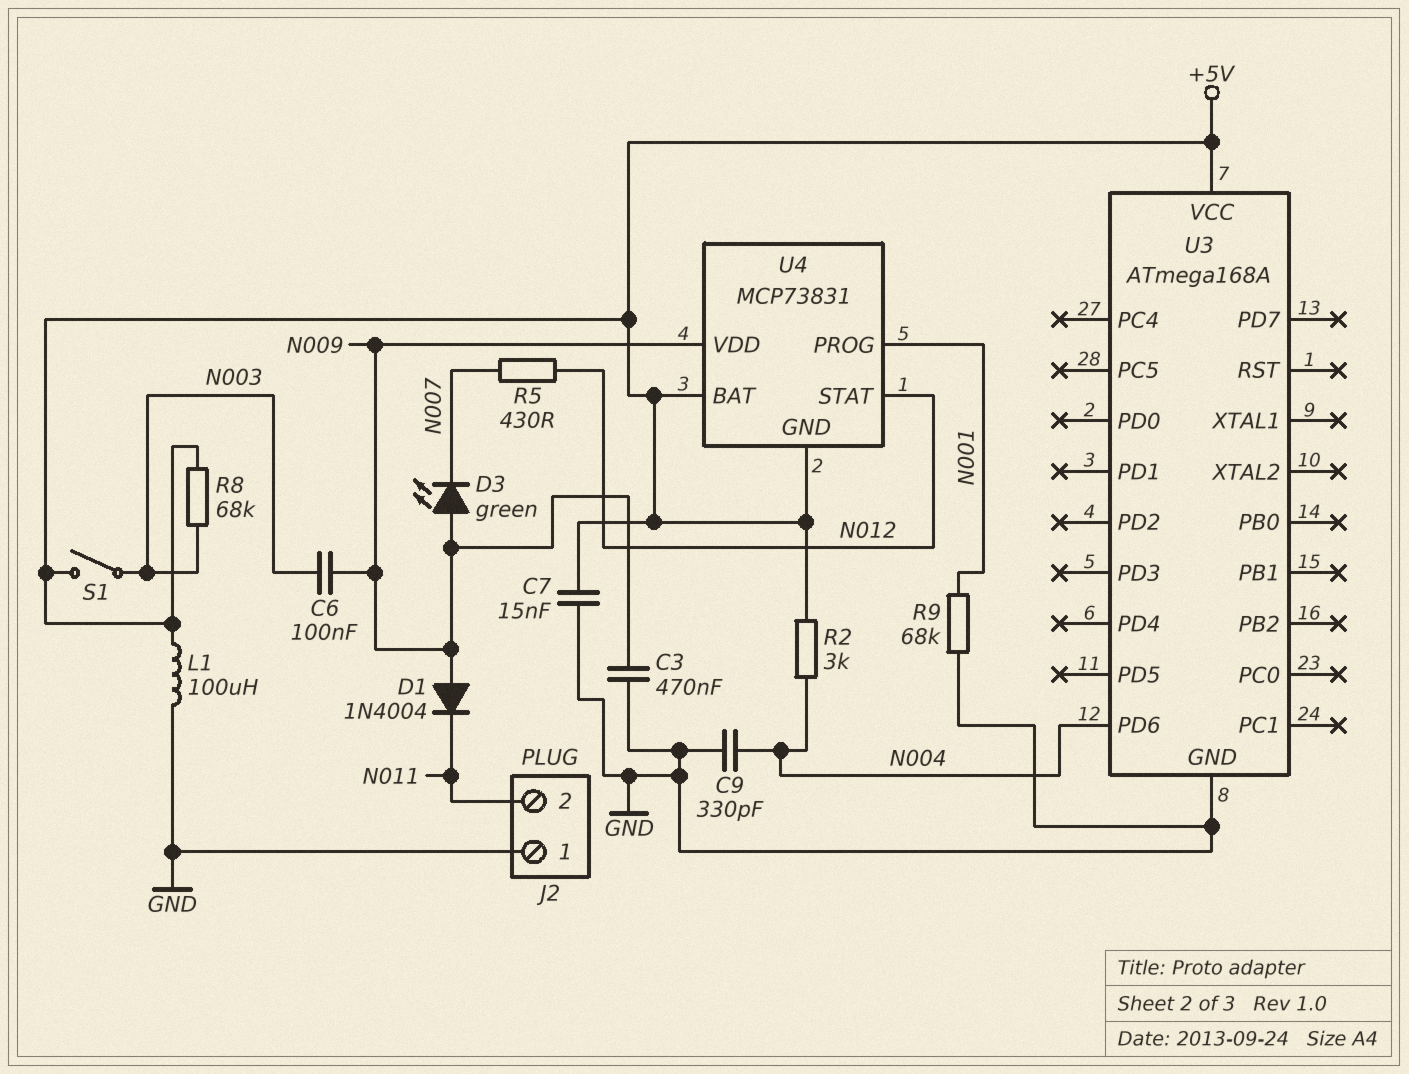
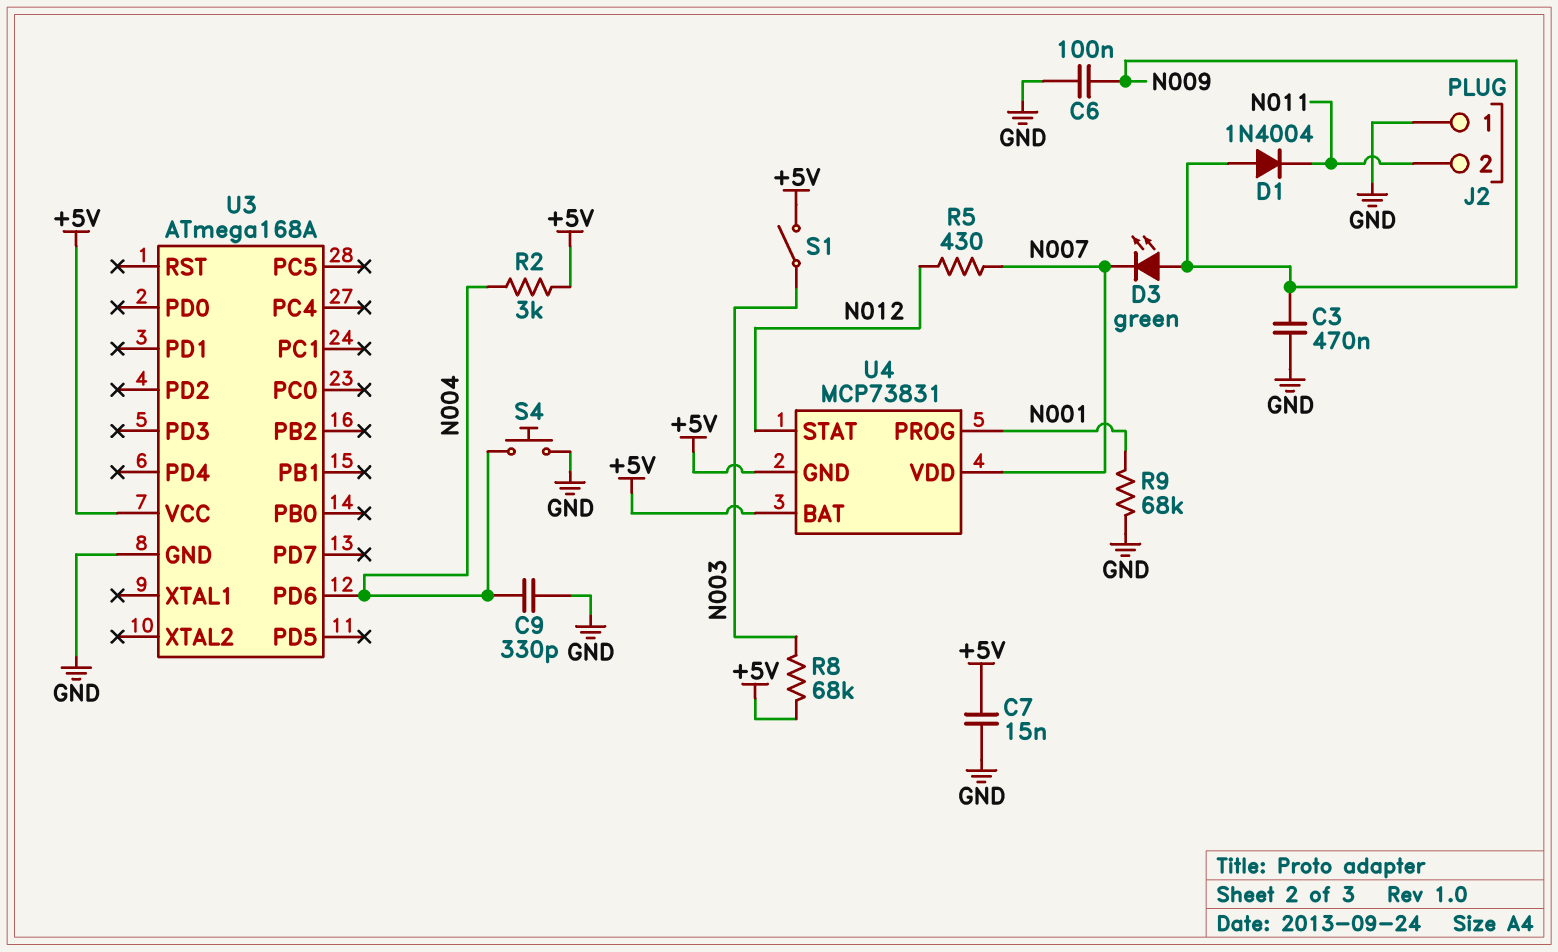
C6: 100nF (N003, N009) -> 100nF (GND, N009)
L1: 100uH (+5V, GND) -> none
S4: none -> button (GND, N004)
U4 pin VDD: N009 -> N007

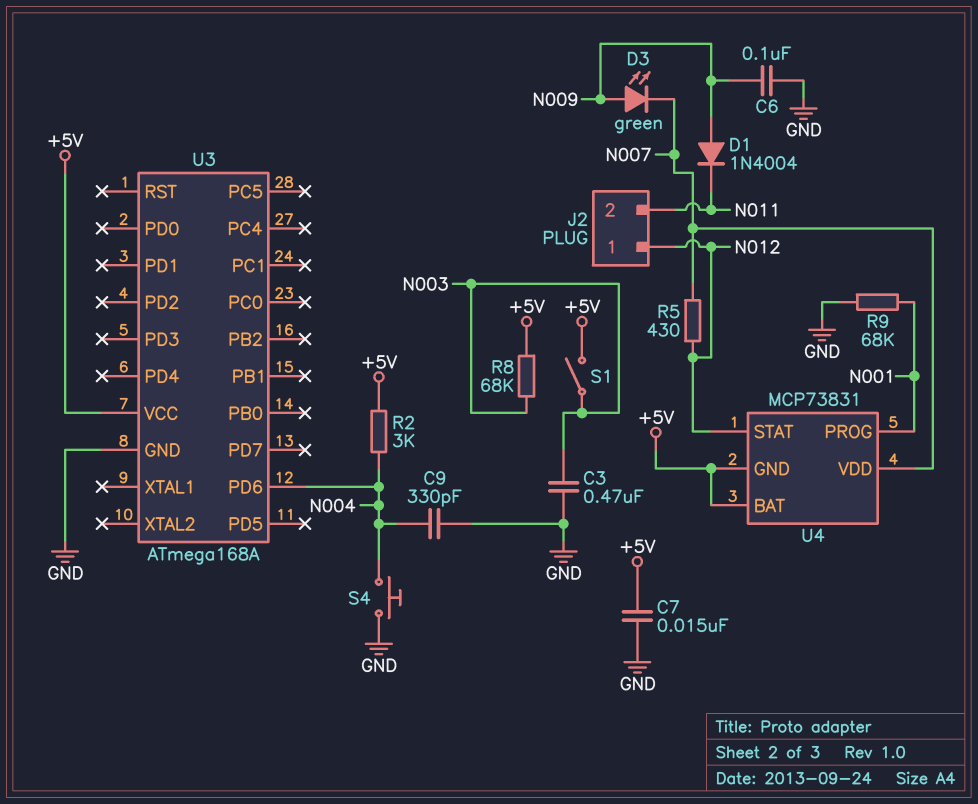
C3: 470nF (GND, N009) -> 470nF (GND, N003)
J2 pin 1: GND -> N012

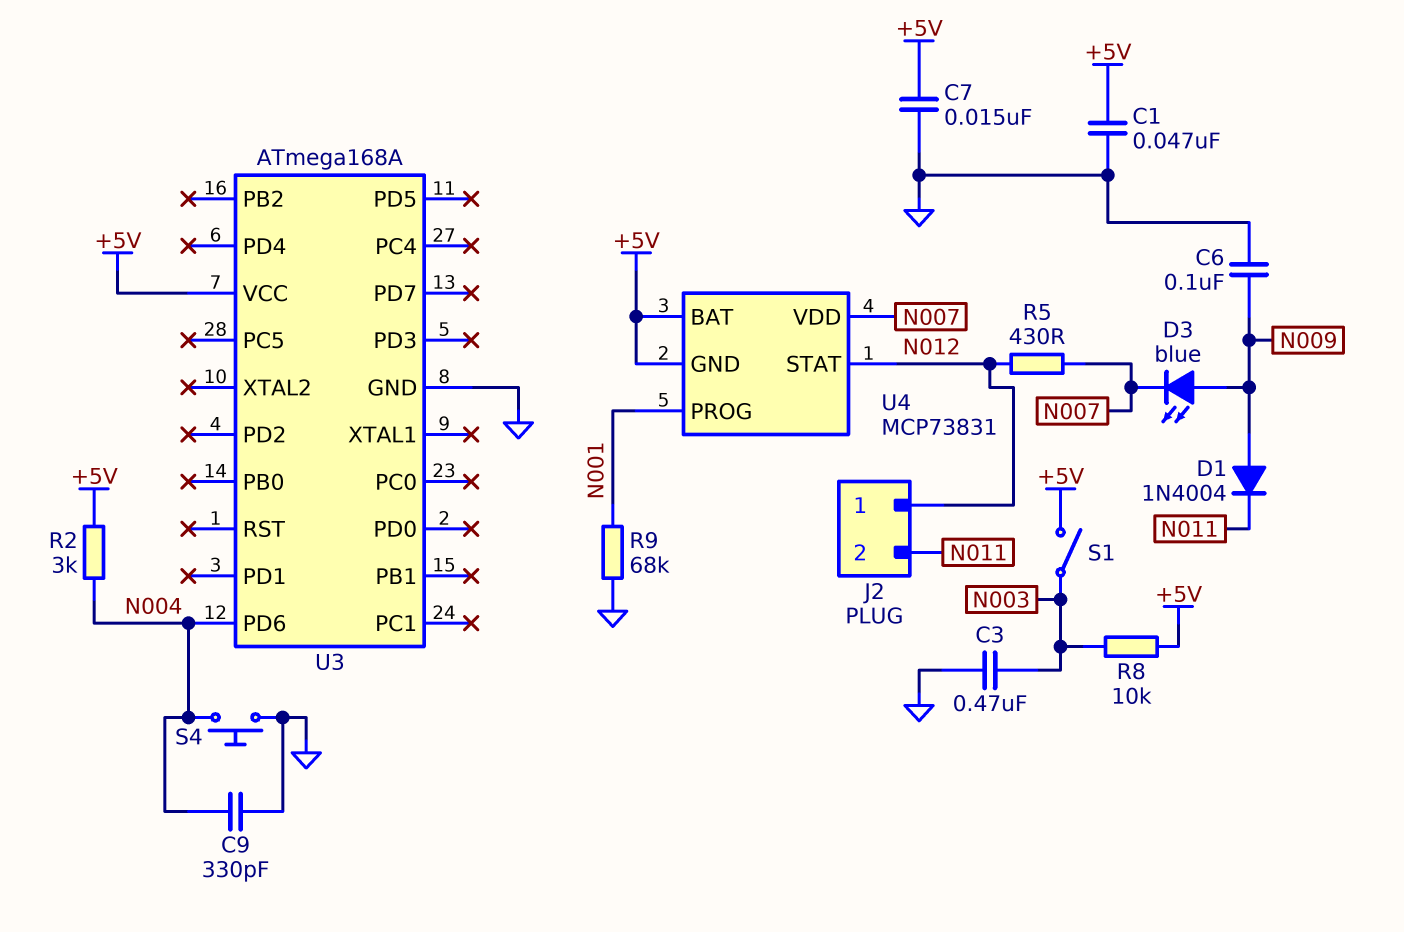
C1: none -> 47nF (+5V, GND)
D3: LED green (A N009, K N007) -> LED blue (A N009, K N007)
R8: 68k (+5V, N003) -> 10k (+5V, N003)

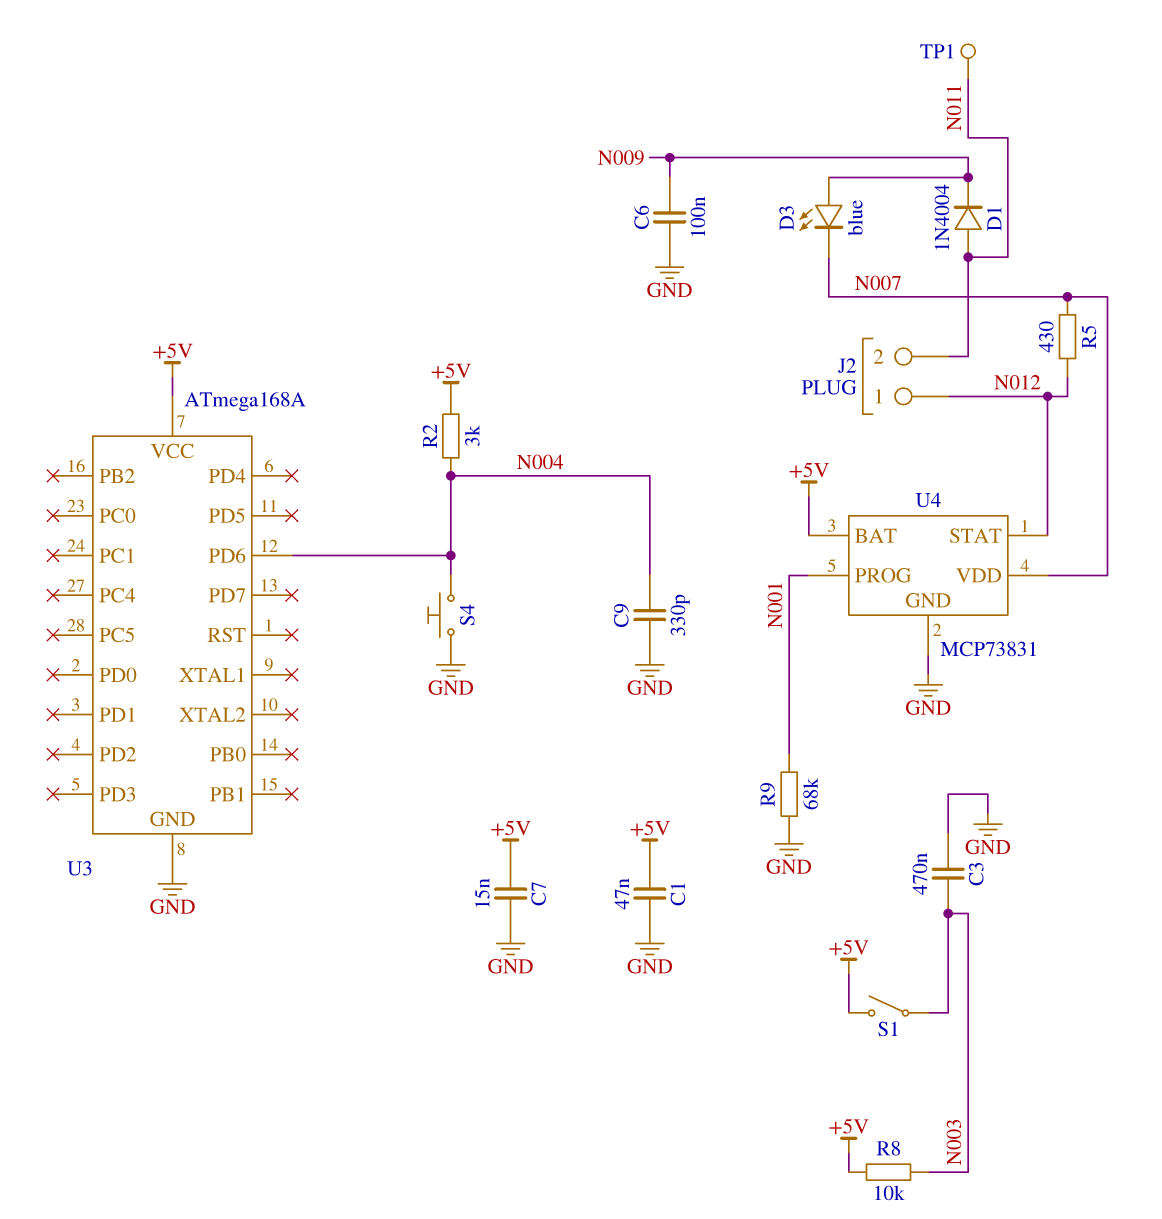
D1: diode 1N4004 (A N009, K N011) -> diode 1N4004 (A N011, K N009)
TP1: none -> test point (N011)
U4 pin GND: +5V -> GND

